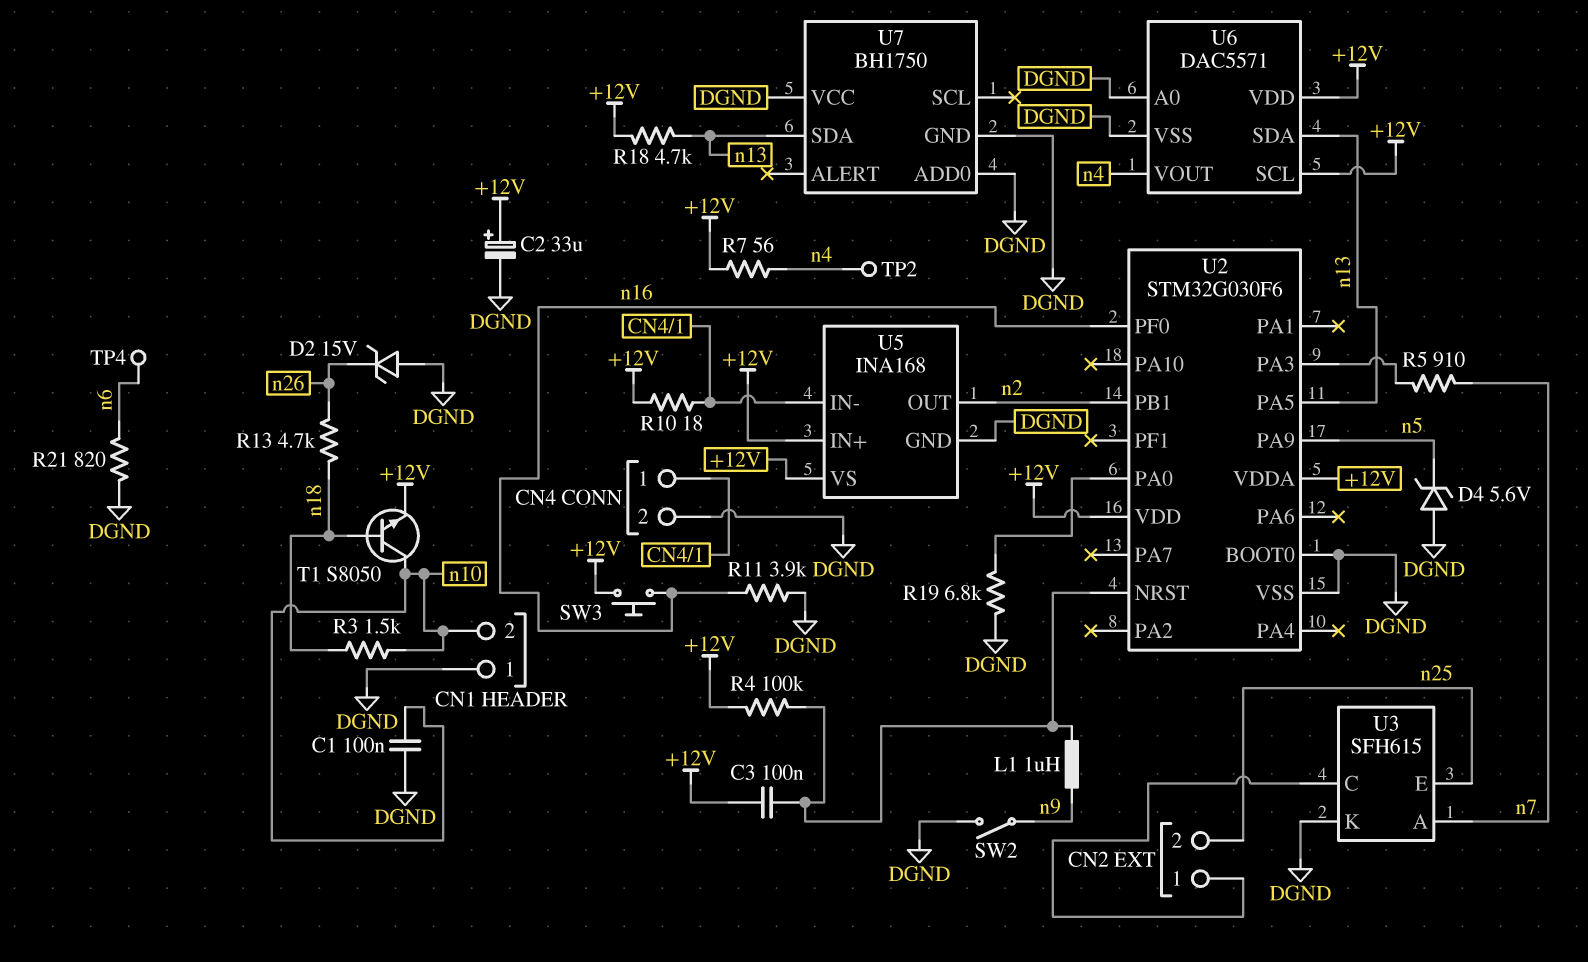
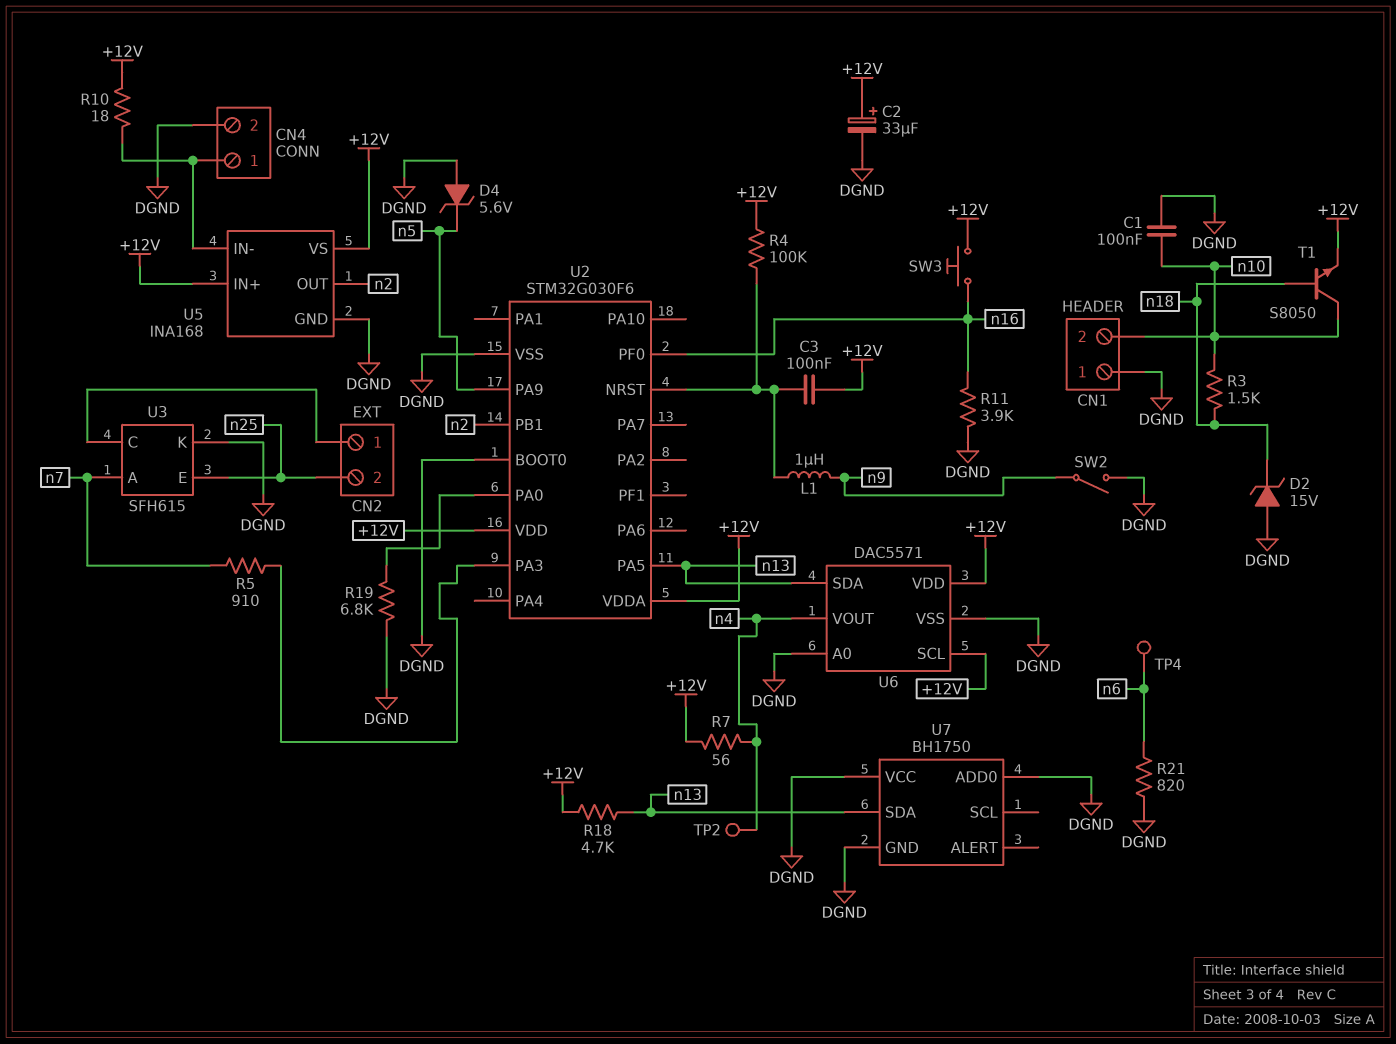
D2: zener 15V (A DGND, K n26) -> zener 15V (A DGND, K n18)
R13: 4.7k (n18, n26) -> none

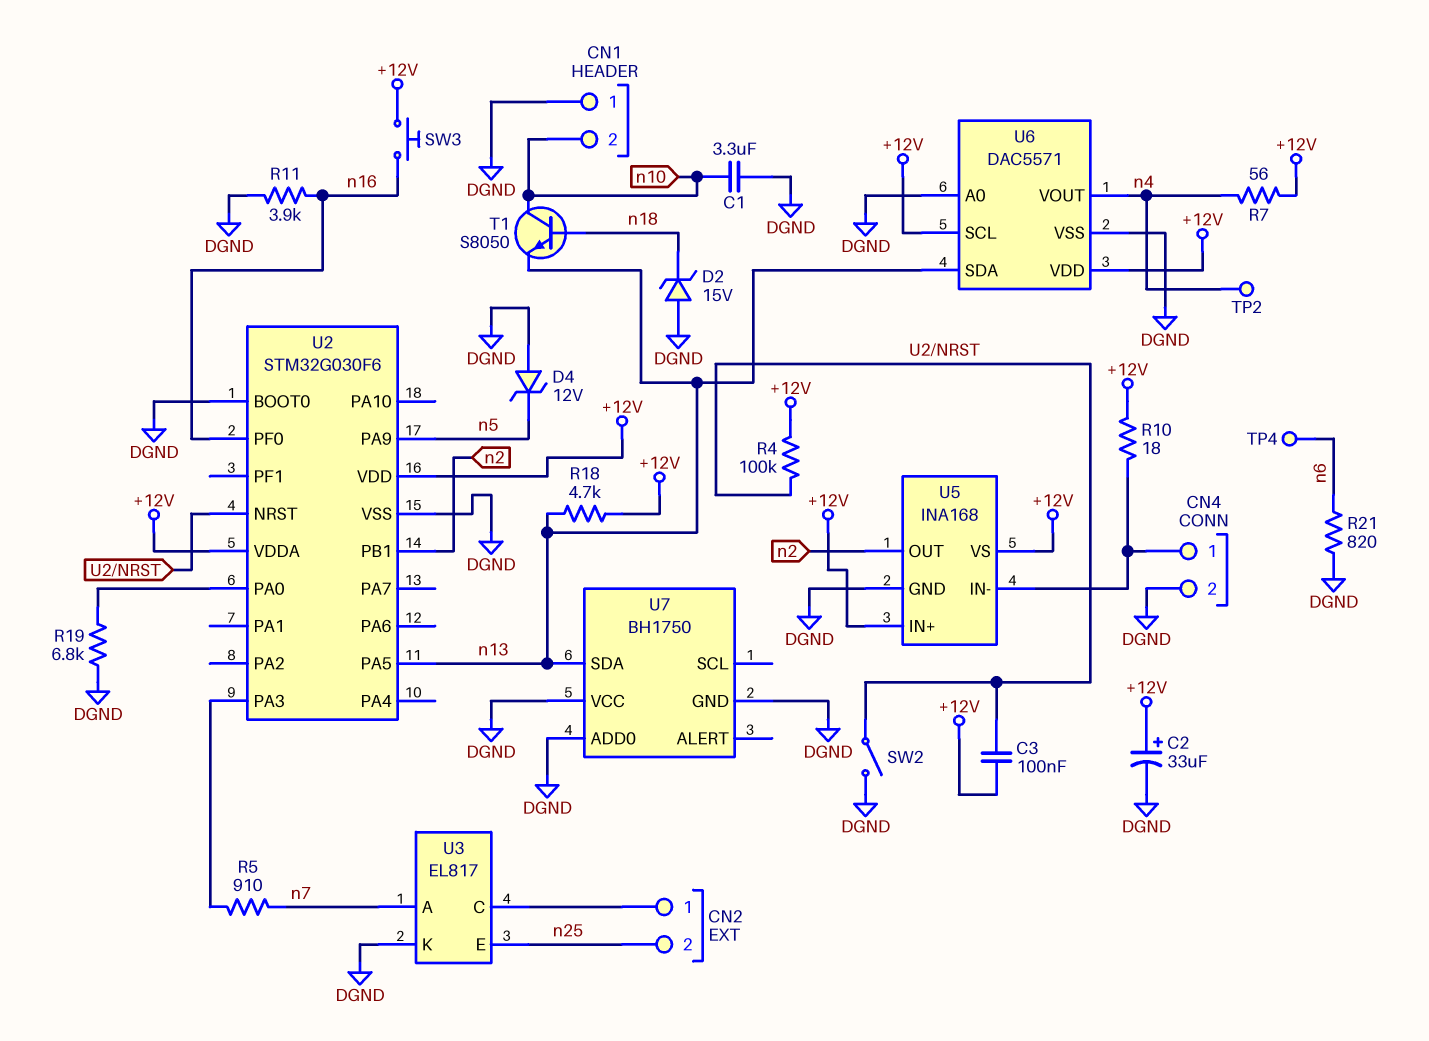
C1: 100nF (DGND, n10) -> 3.3uF (DGND, n10)
D4: zener 5.6V (A DGND, K n5) -> zener 12V (A DGND, K n5)
L1: 1uH (U2/NRST, n9) -> none
R3: 1.5k (n10, n18) -> none
SW2: switch (DGND, n9) -> switch (DGND, U2/NRST)
T1: NPN S8050 (B n18, C n10, E +12V) -> NPN S8050 (B n18, C n10, E n13)
U3: SFH615 -> EL817

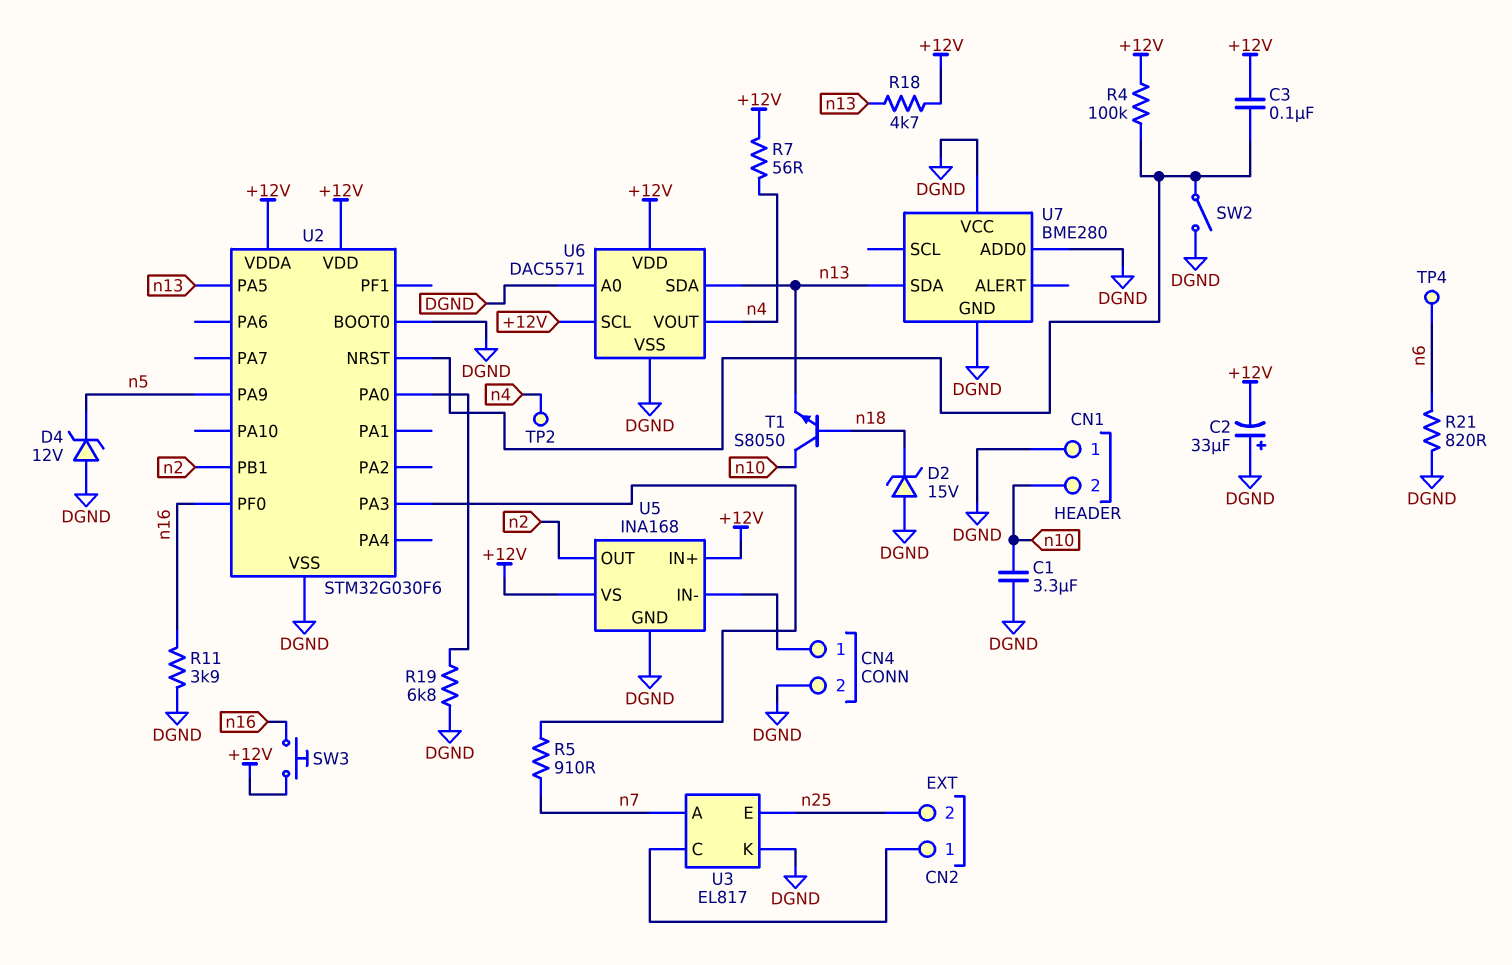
C2: 33uF (plus +12V, minus DGND) -> 33uF (plus DGND, minus +12V)
R10: 18 (+12V, CN4/1) -> none
U7: BH1750 -> BME280

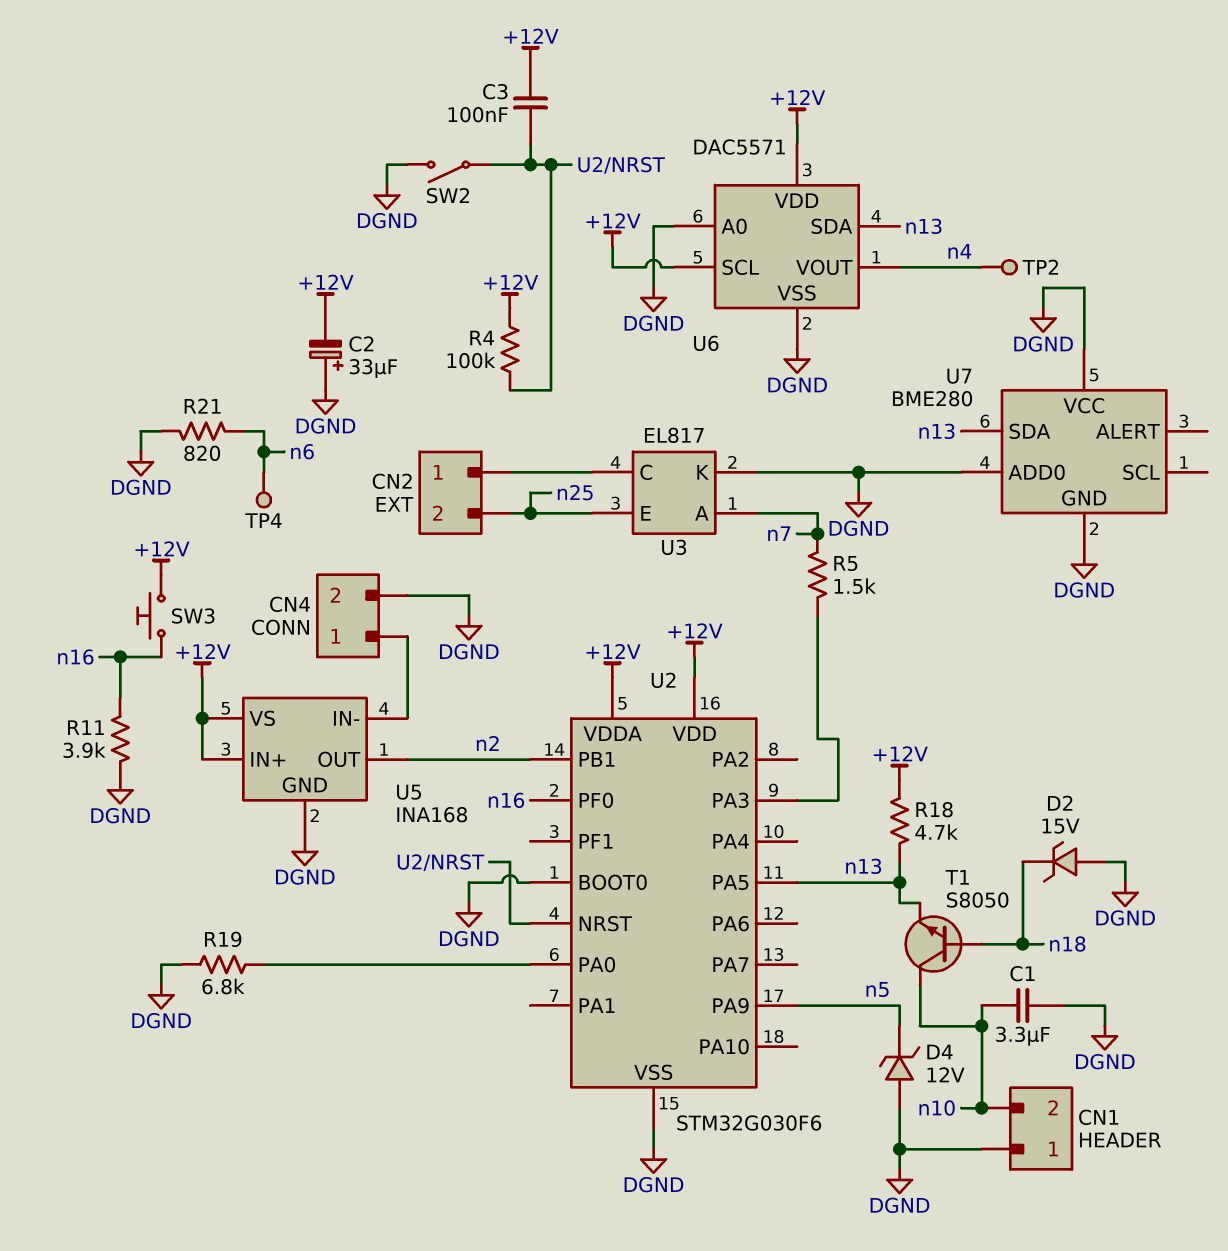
R5: 910 (U2/PA3, n7) -> 1.5k (U2/PA3, n7)
R7: 56 (+12V, n4) -> none

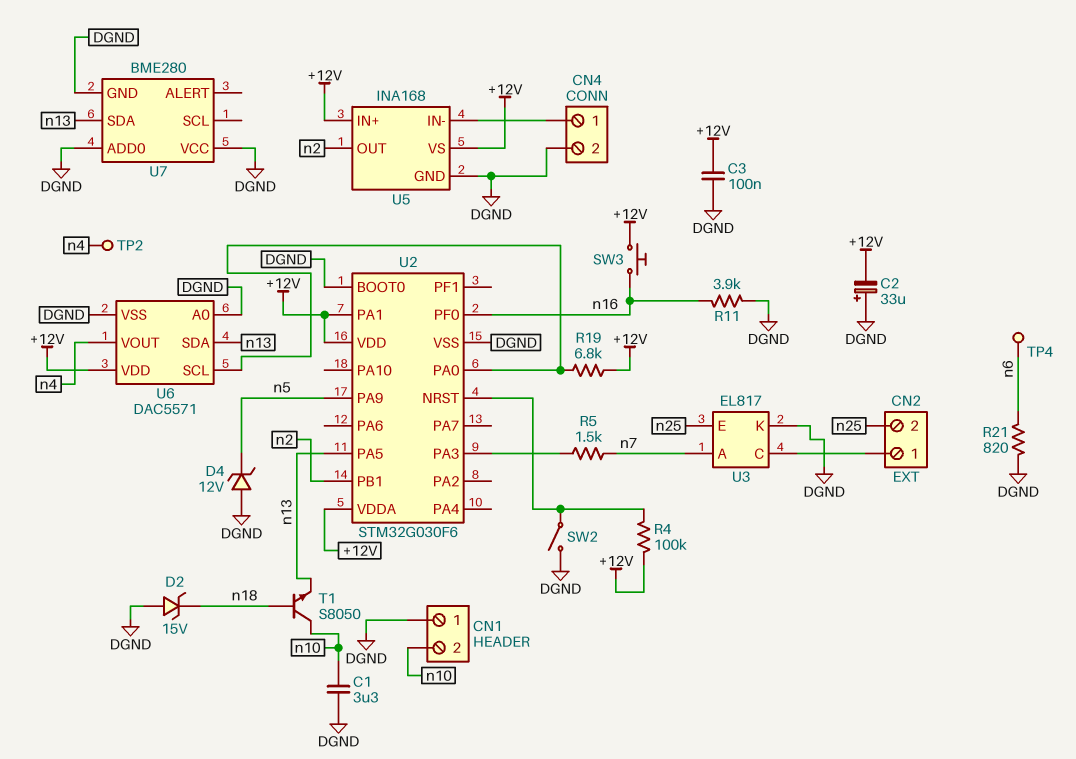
C3: 100nF (+12V, U2/NRST) -> 100nF (+12V, DGND)
R18: 4.7k (+12V, n13) -> none
R19: 6.8k (DGND, U2/PA0) -> 6.8k (+12V, U2/PA0)
U2 pin PA1: none -> +12V
U6 pin SCL: +12V -> U2/PA0

